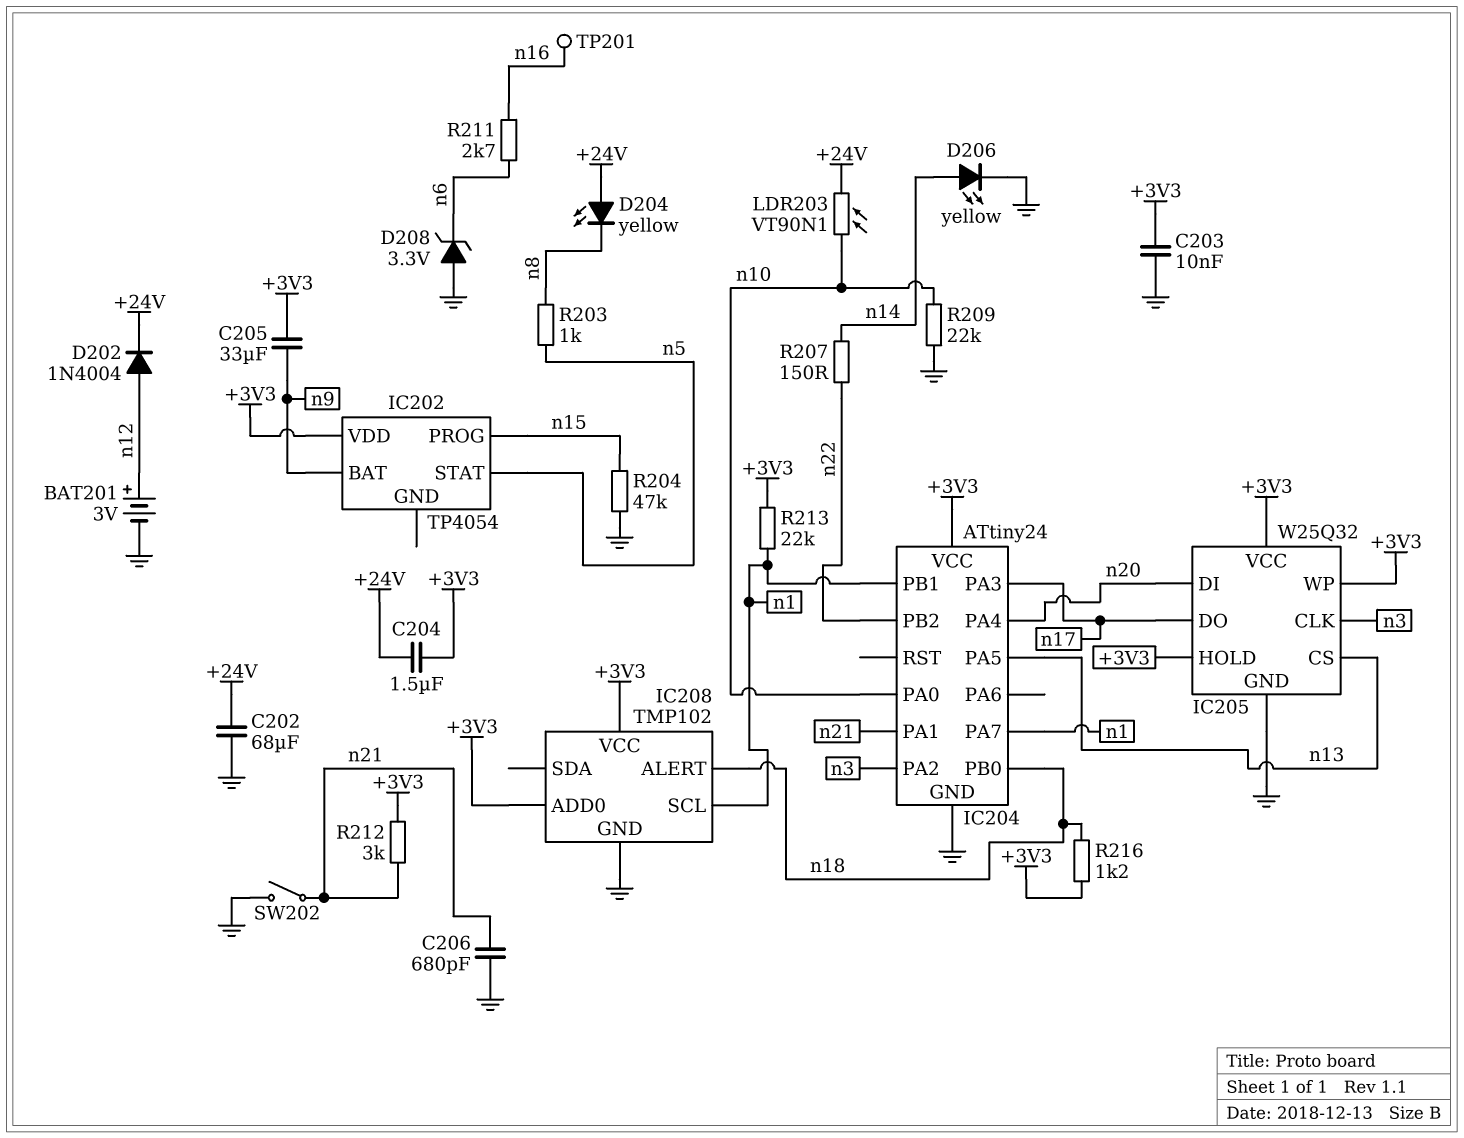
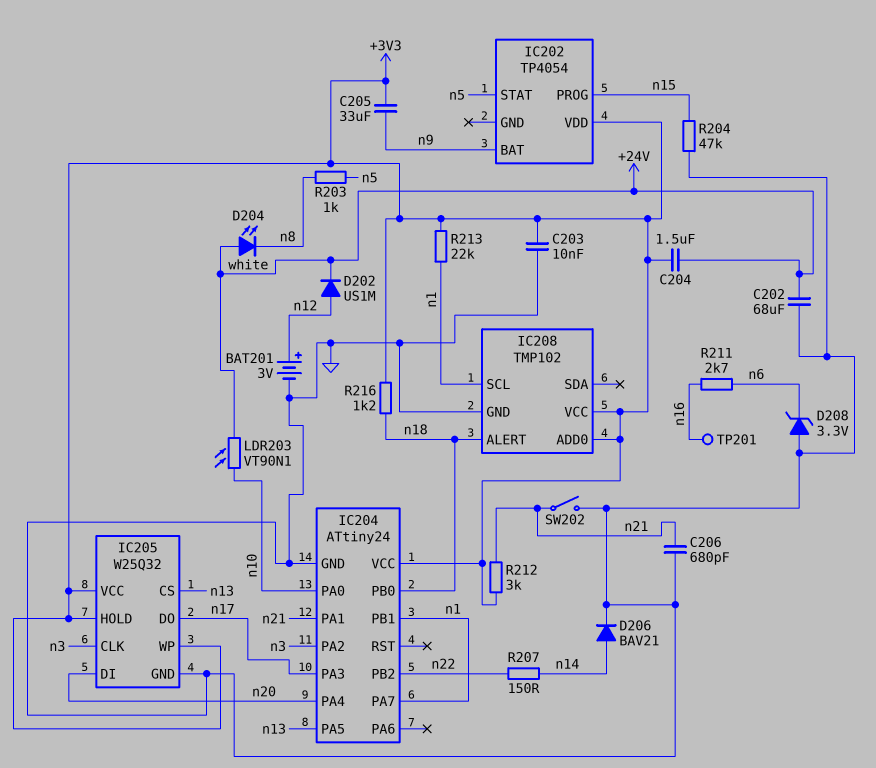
D202: diode 1N4004 (A n12, K +24V) -> diode US1M (A n12, K +24V)
D204: LED yellow (A +24V, K n8) -> LED white (A +24V, K n8)
D206: LED yellow (A n14, K GND) -> diode BAV21 (A n14, K GND)
R209: 22k (GND, n10) -> none

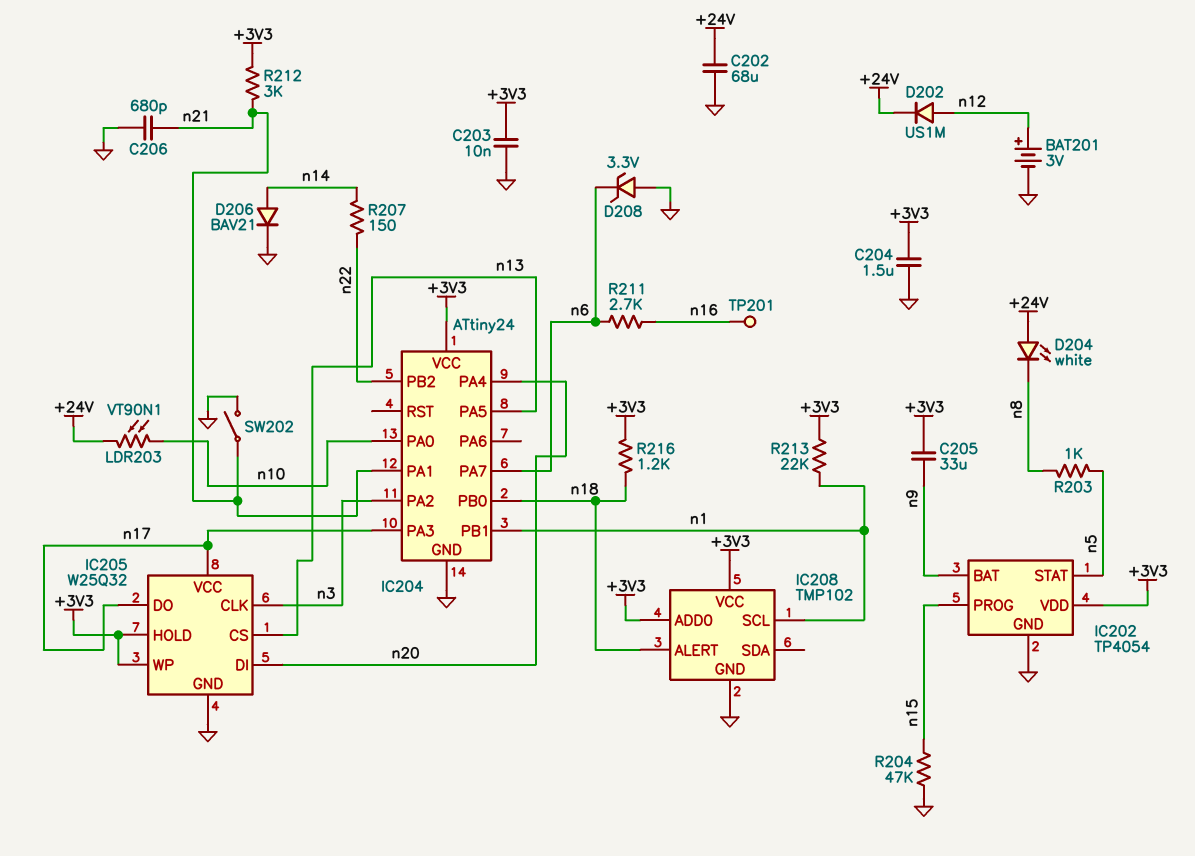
C204: 1.5uF (+3V3, +24V) -> 1.5uF (+3V3, GND)
IC202 pin GND: none -> GND
IC204 pin PA7: n1 -> n6
IC205 pin VCC: +3V3 -> n17

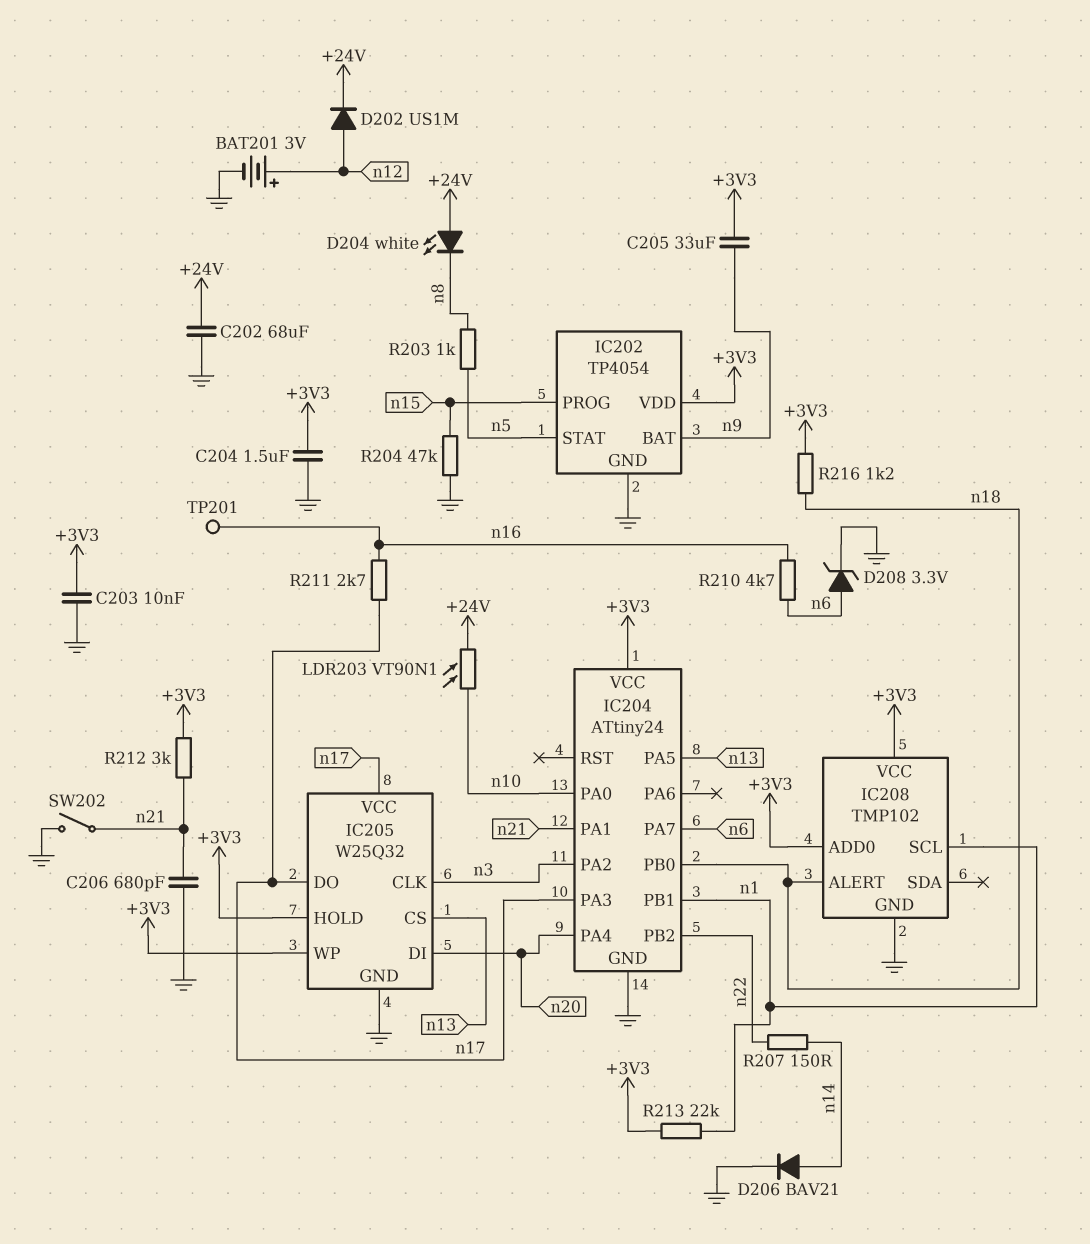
D208: zener 3.3V (A GND, K n6) -> zener 3.3V (A n6, K GND)
R210: none -> 4.7k (n6, n16)
R211: 2.7k (n6, n16) -> 2.7k (n16, n17)

